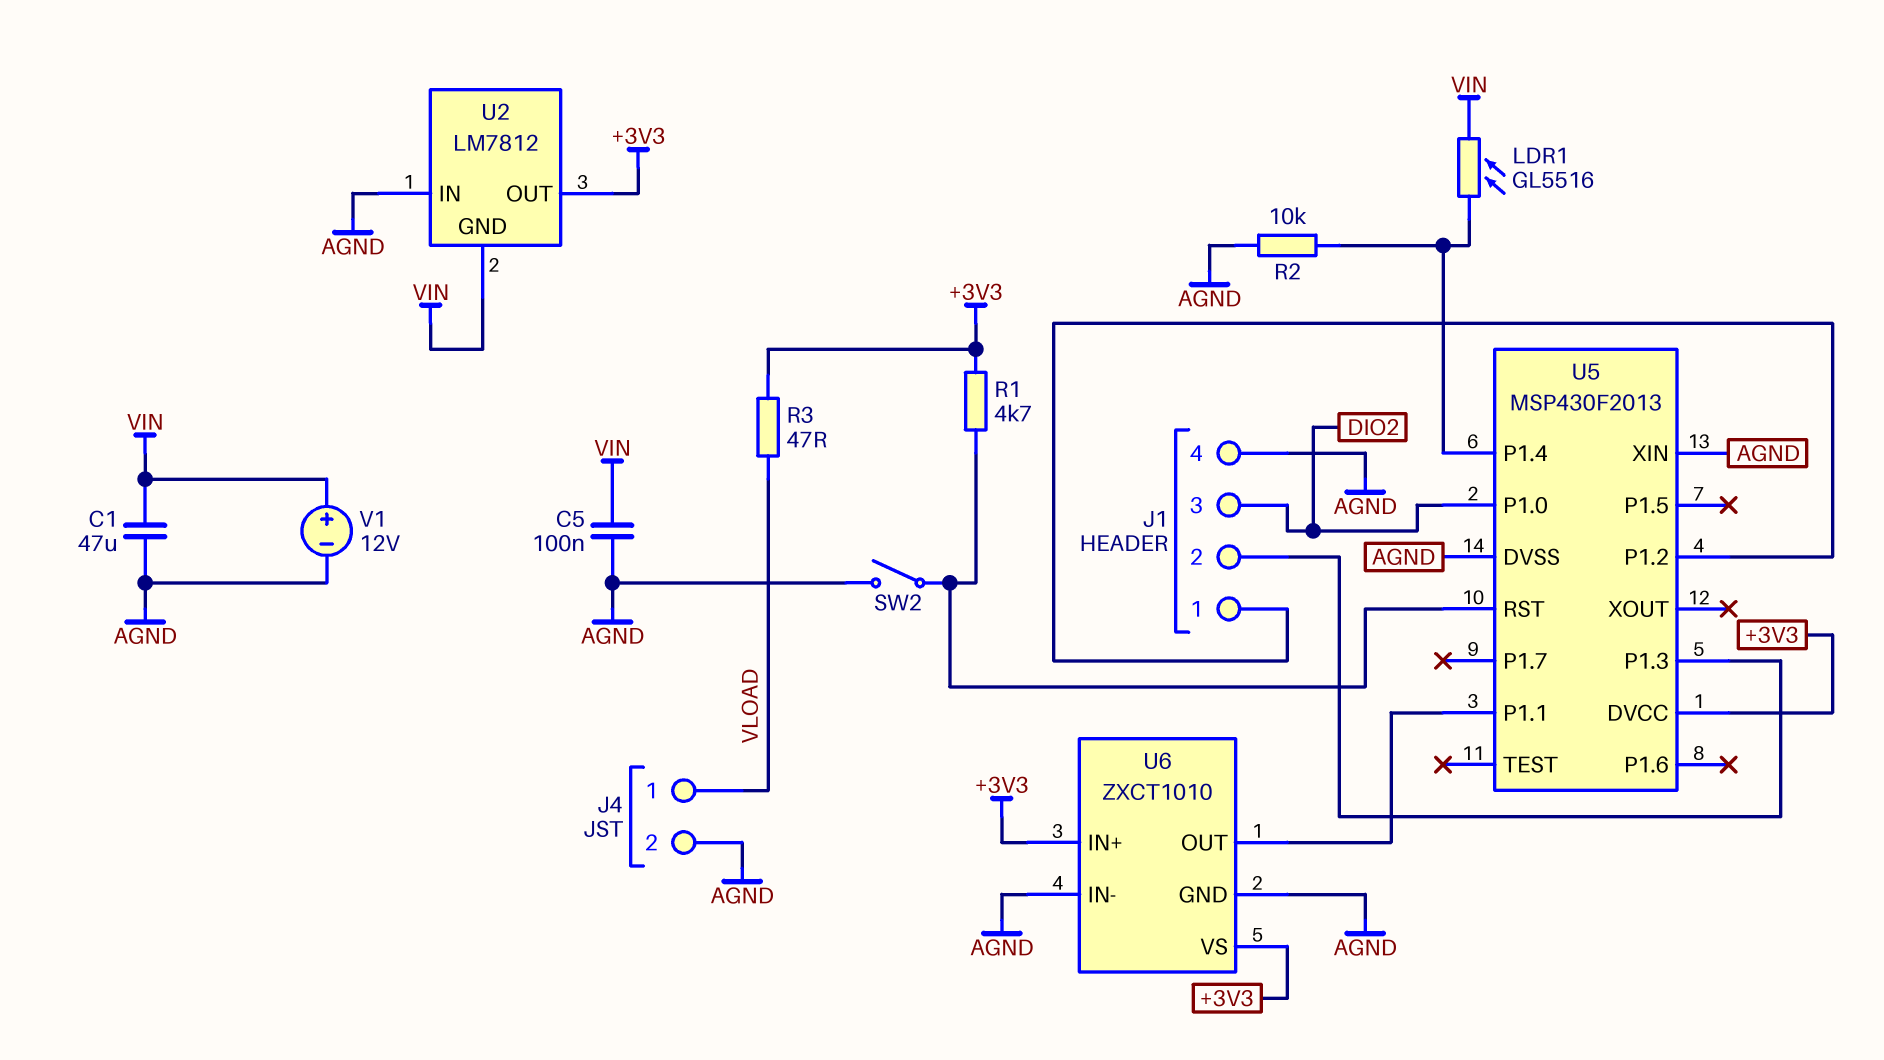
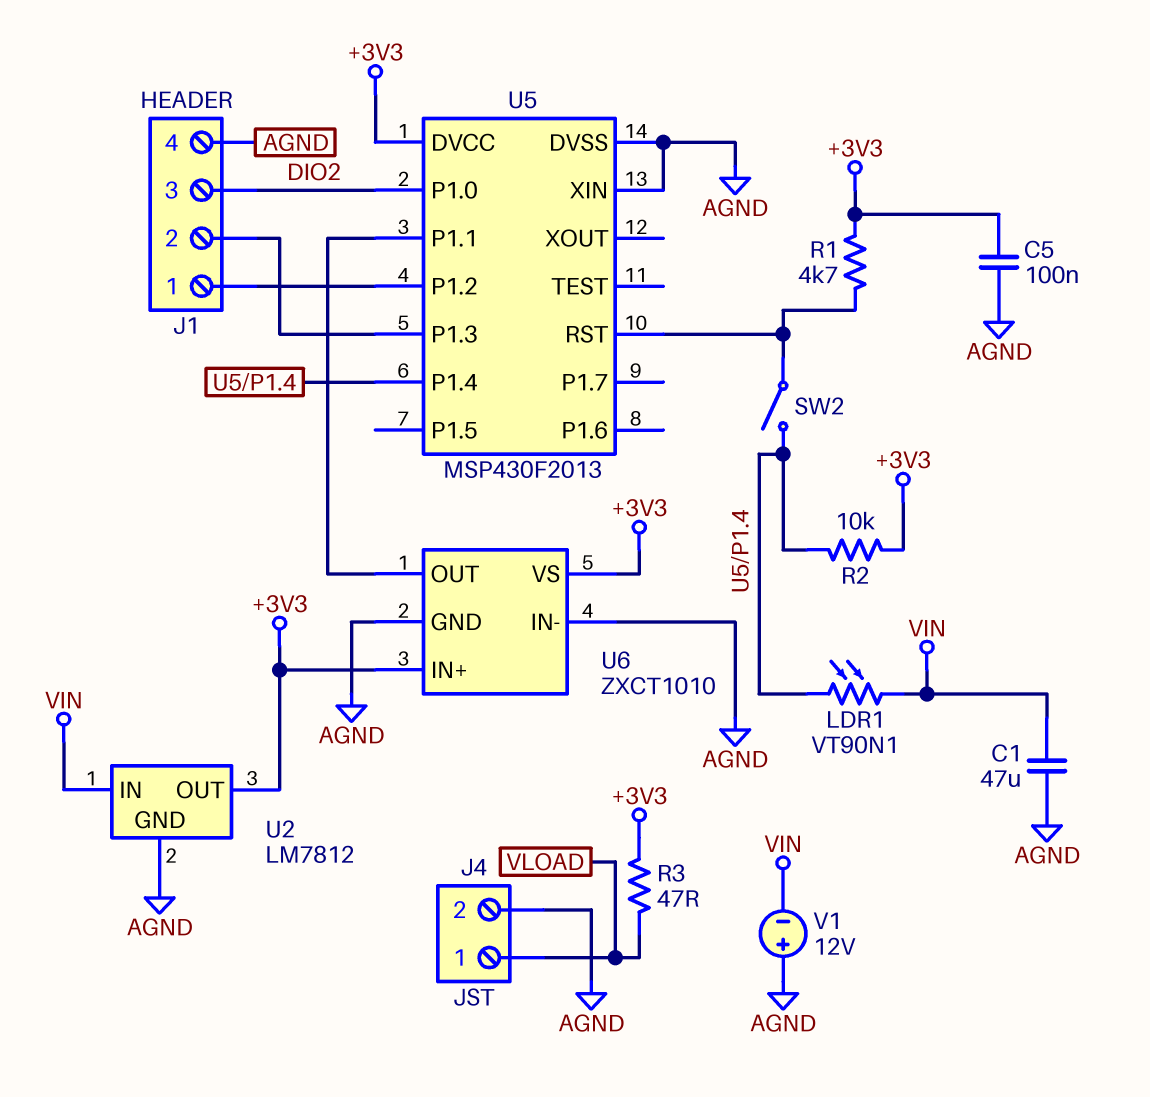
C5: 100nF (AGND, VIN) -> 100nF (+3V3, AGND)
LDR1: GL5516 (U5/P1.4, VIN) -> VT90N1 (U5/P1.4, VIN)
R2: 10k (AGND, U5/P1.4) -> 10k (+3V3, U5/P1.4)
SW2: switch (AGND, U5/RST) -> switch (U5/P1.4, U5/RST)
U2 pin GND: VIN -> AGND
U2 pin IN: AGND -> VIN
V1: 12V (plus VIN, minus AGND) -> 12V (plus AGND, minus VIN)

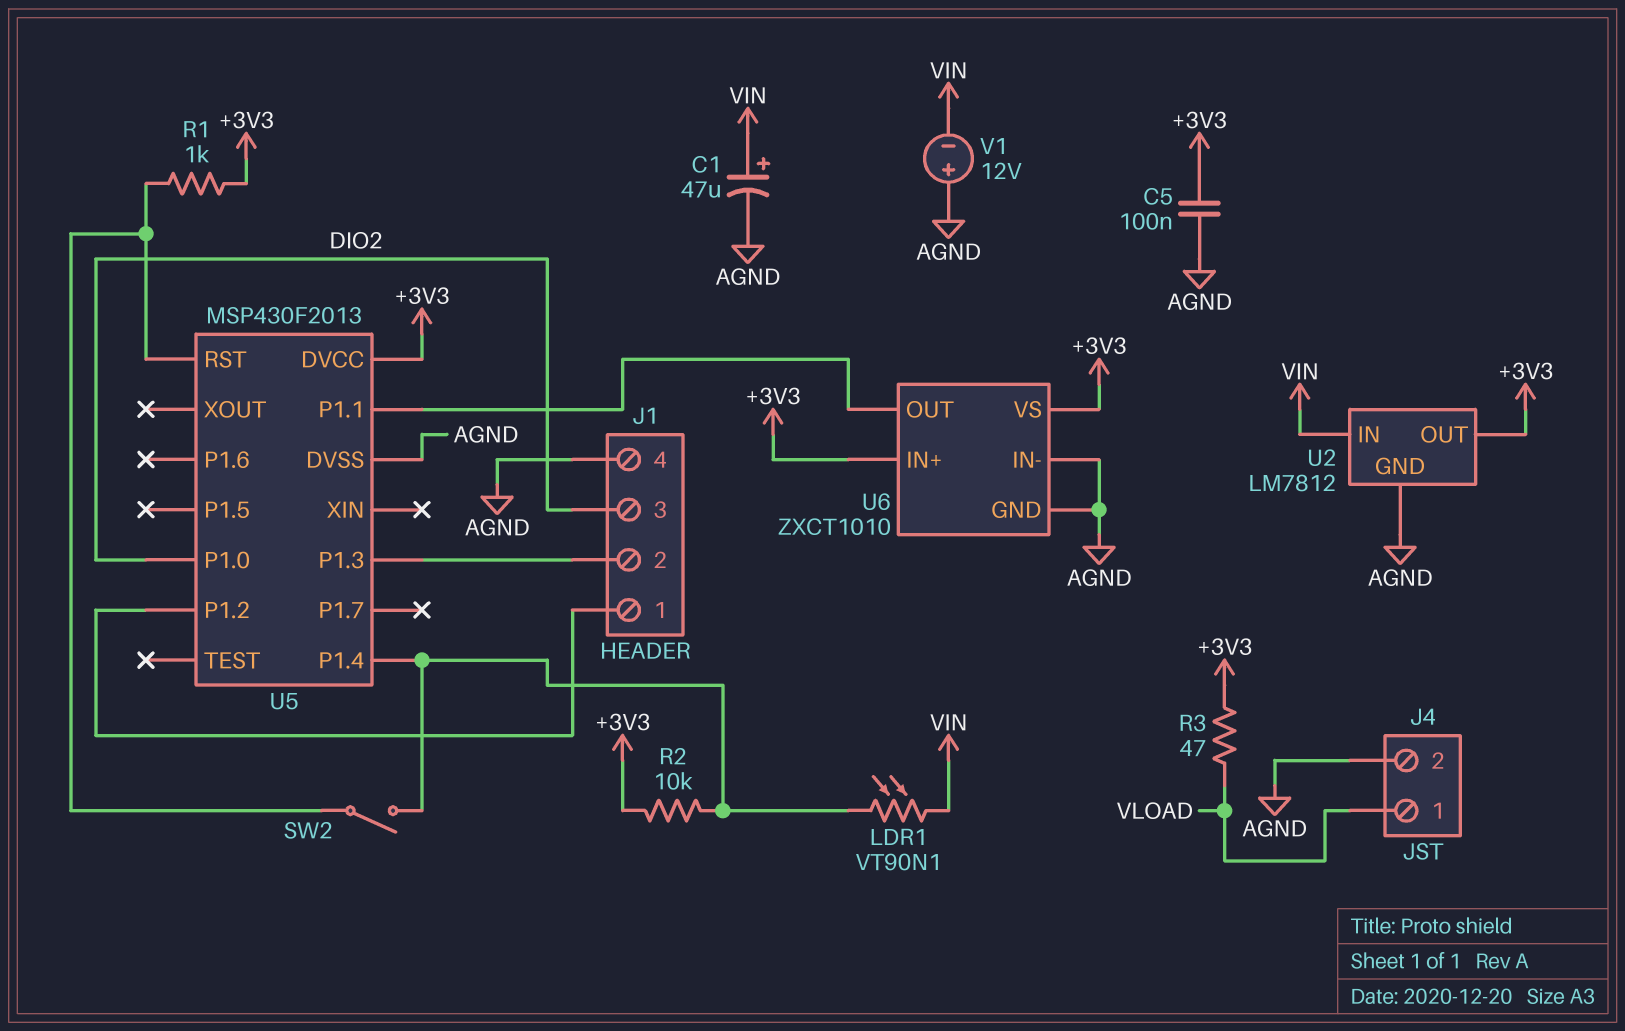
C1: 47uF (AGND, VIN) -> 47uF (plus VIN, minus AGND)
R1: 4.7k (+3V3, U5/RST) -> 1k (+3V3, U5/RST)
U5 pin XIN: AGND -> none

